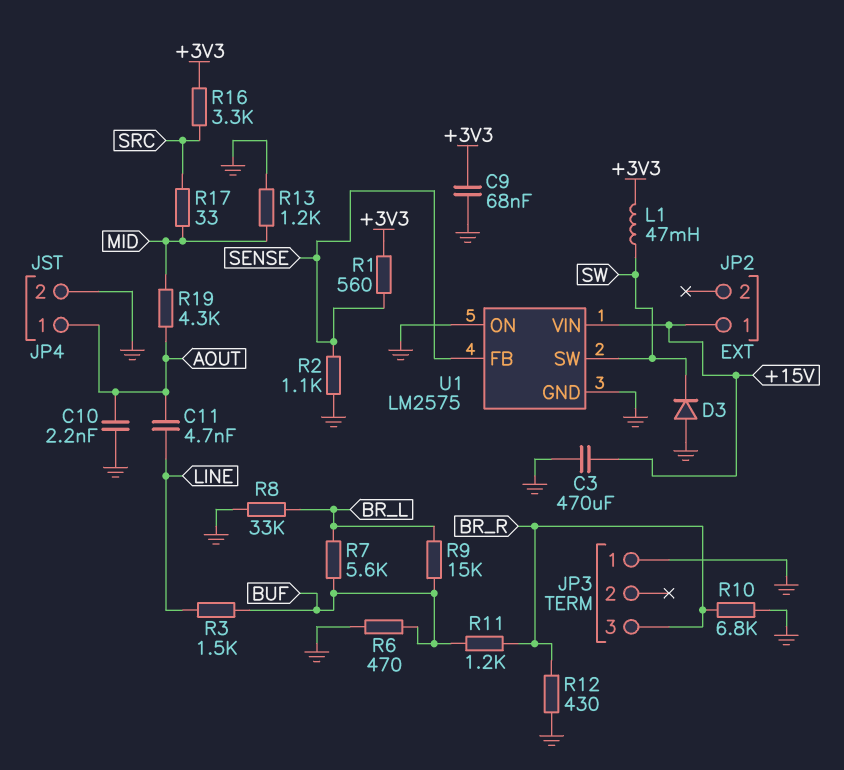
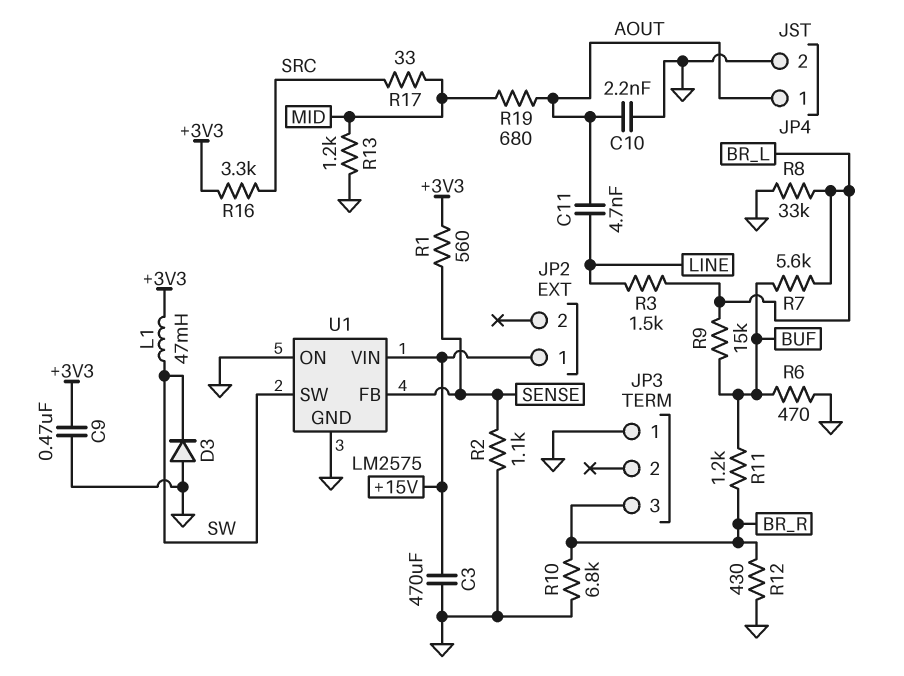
C9: 68nF (+3V3, GND) -> 470nF (+3V3, GND)
R3: 1.5k (BUF, LINE) -> 1.5k (BR_L, LINE)
R19: 4.3k (AOUT, MID) -> 680 (AOUT, MID)

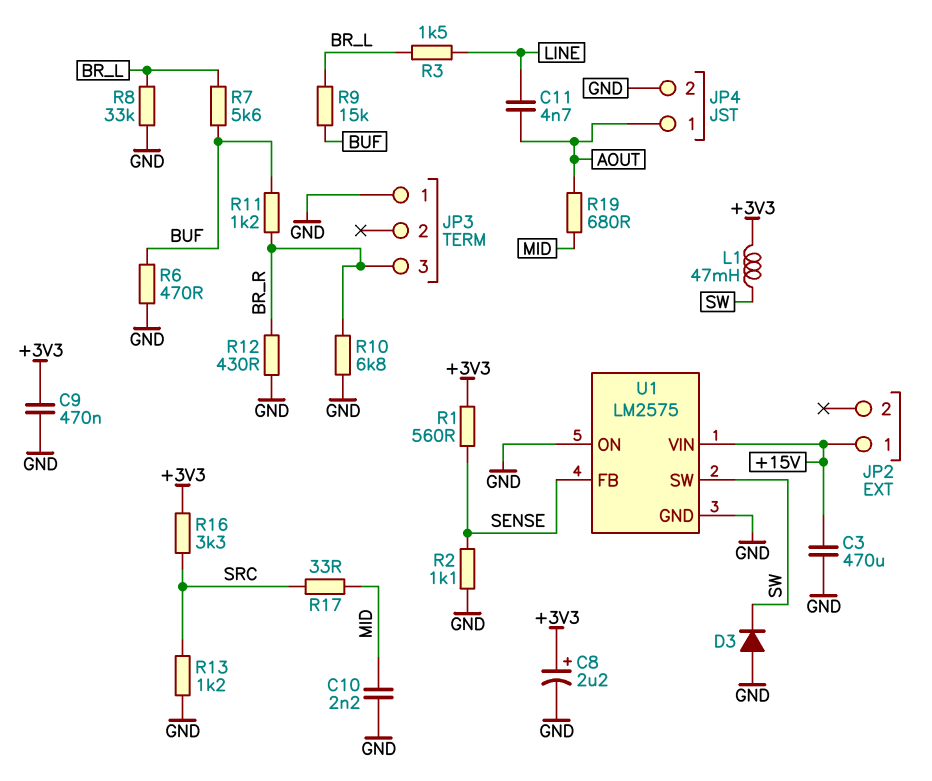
C8: none -> 2.2uF (plus +3V3, minus GND)
C10: 2.2nF (AOUT, GND) -> 2.2nF (GND, MID)
R13: 1.2k (GND, MID) -> 1.2k (GND, SRC)

